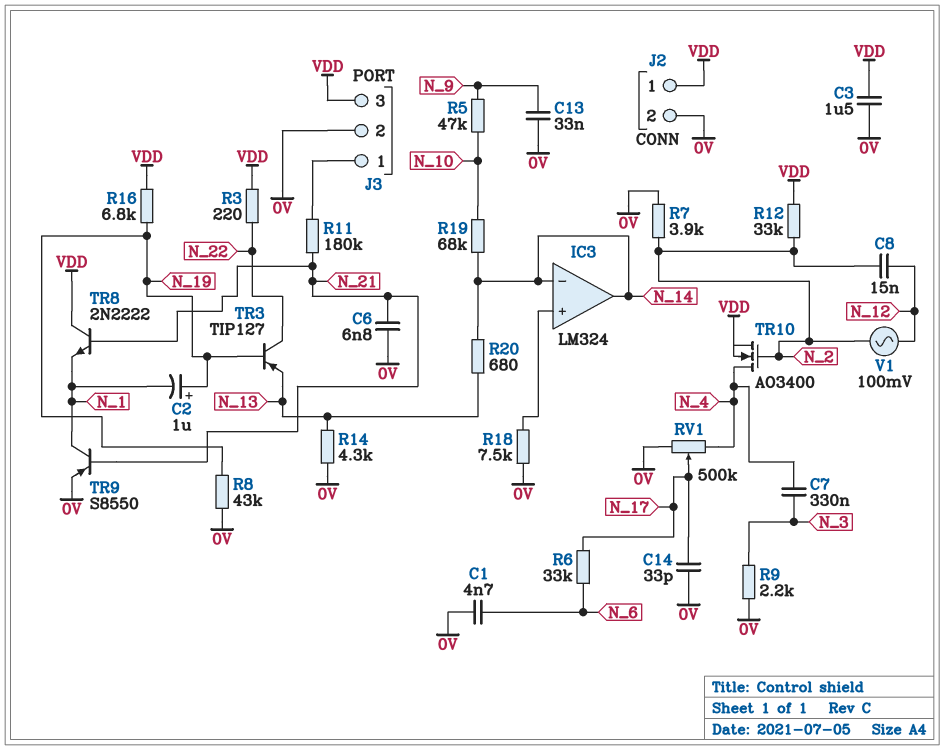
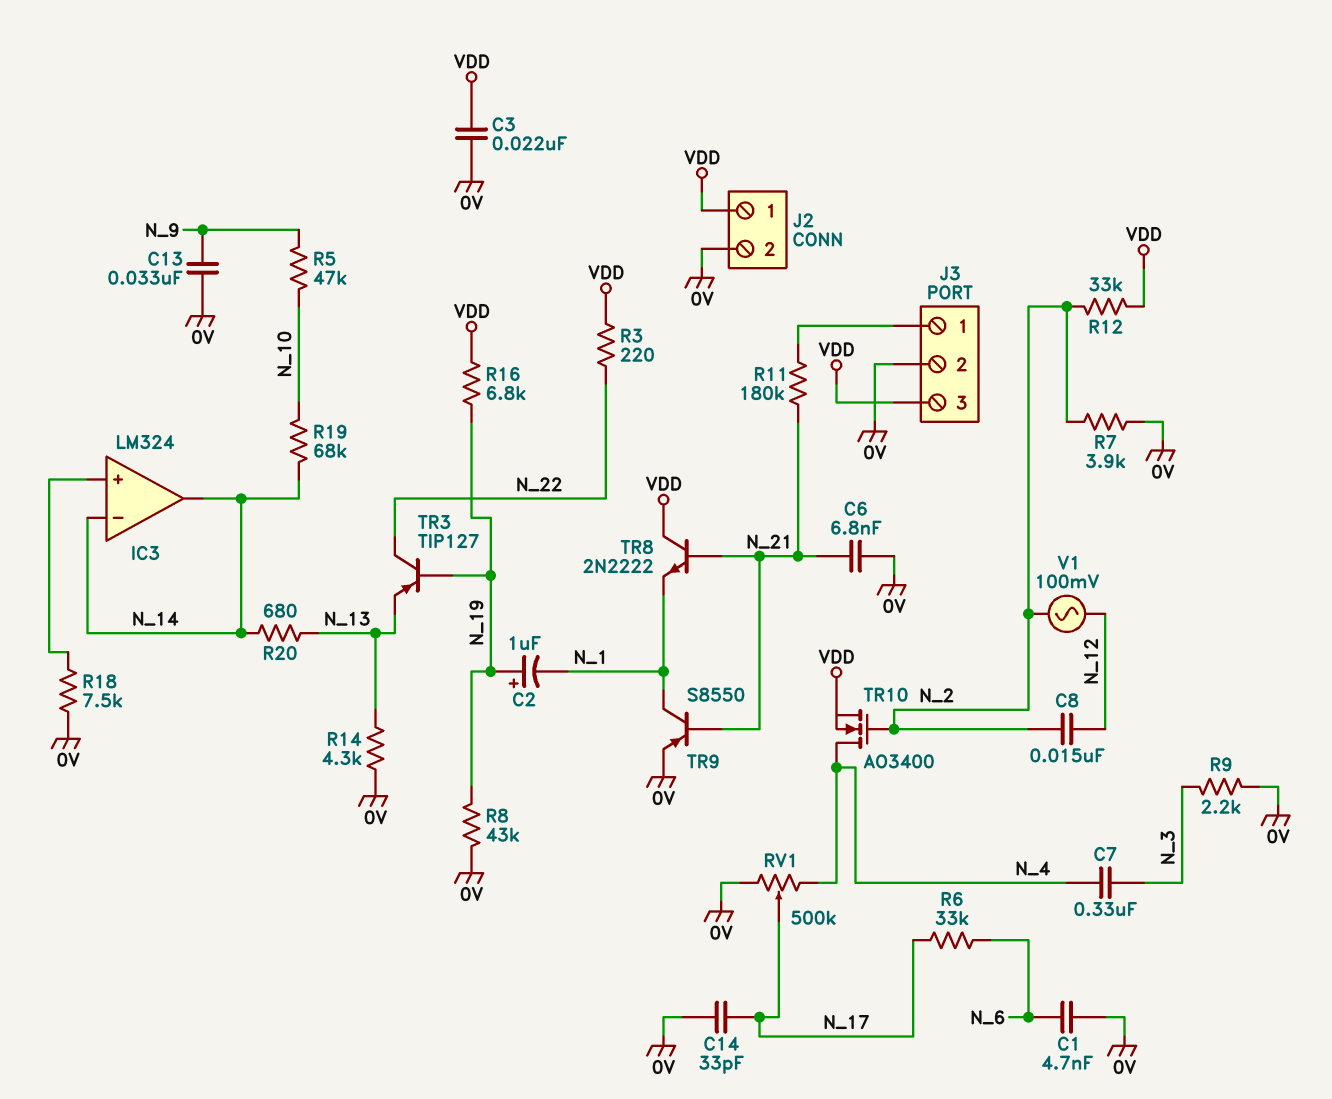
C3: 1.5uF (0V, VDD) -> 22nF (0V, VDD)

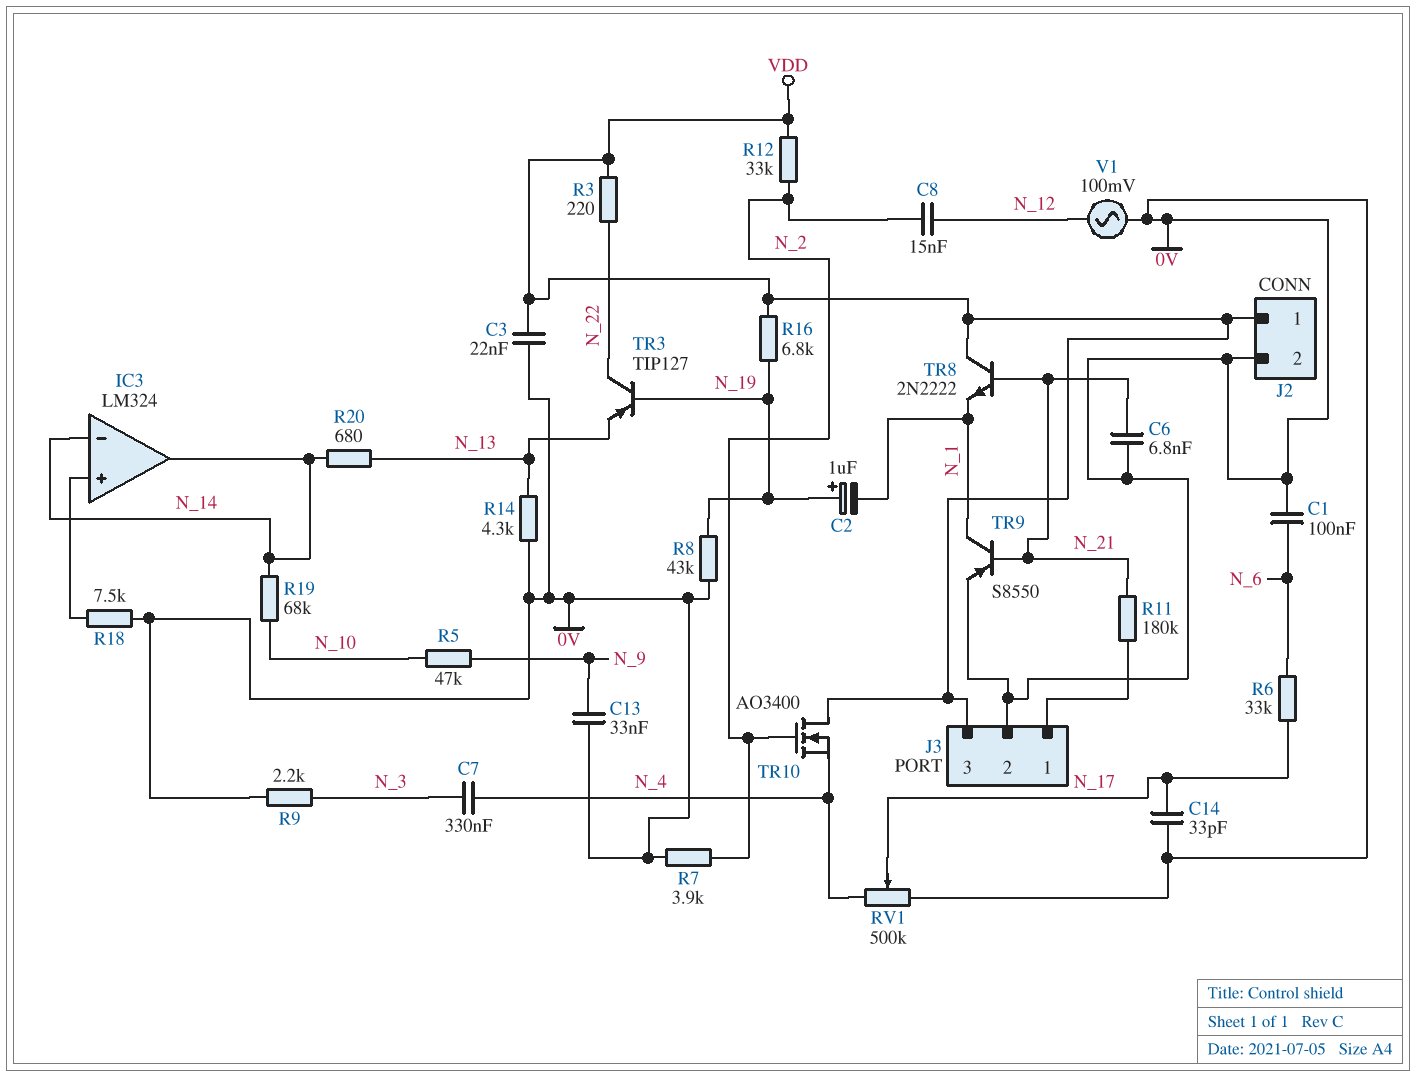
C1: 4.7nF (0V, N_6) -> 100nF (0V, N_6)
TR10: NMOS AO3400 (G N_2, D N_4, S VDD) -> NMOS AO3400 (G N_2, D VDD, S N_4)
V1: AC 100mV (N_2, N_12) -> AC 100mV (0V, N_12)

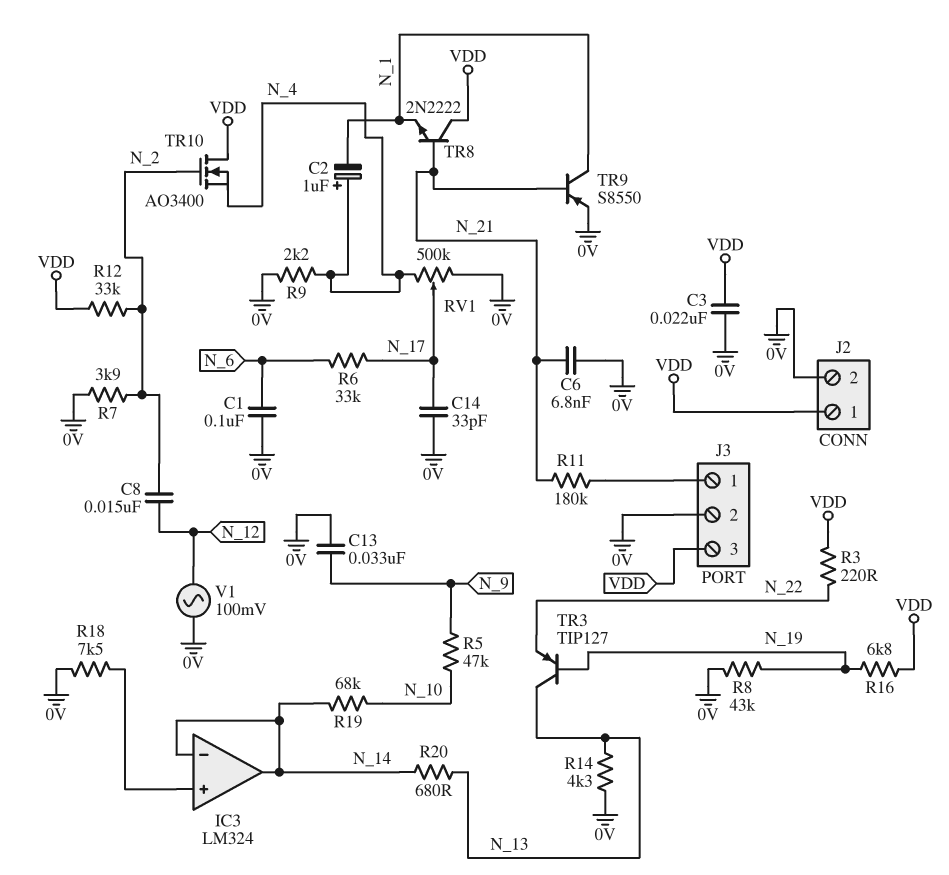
C2: 1uF (plus N_19, minus N_1) -> 1uF (plus N_4, minus N_1)
C7: 330nF (N_3, N_4) -> none
R9: 2.2k (0V, N_3) -> 2.2k (0V, N_4)
TR3: PNP TIP127 (B N_19, C N_22, E N_13) -> PNP TIP127 (B N_19, C N_13, E N_22)

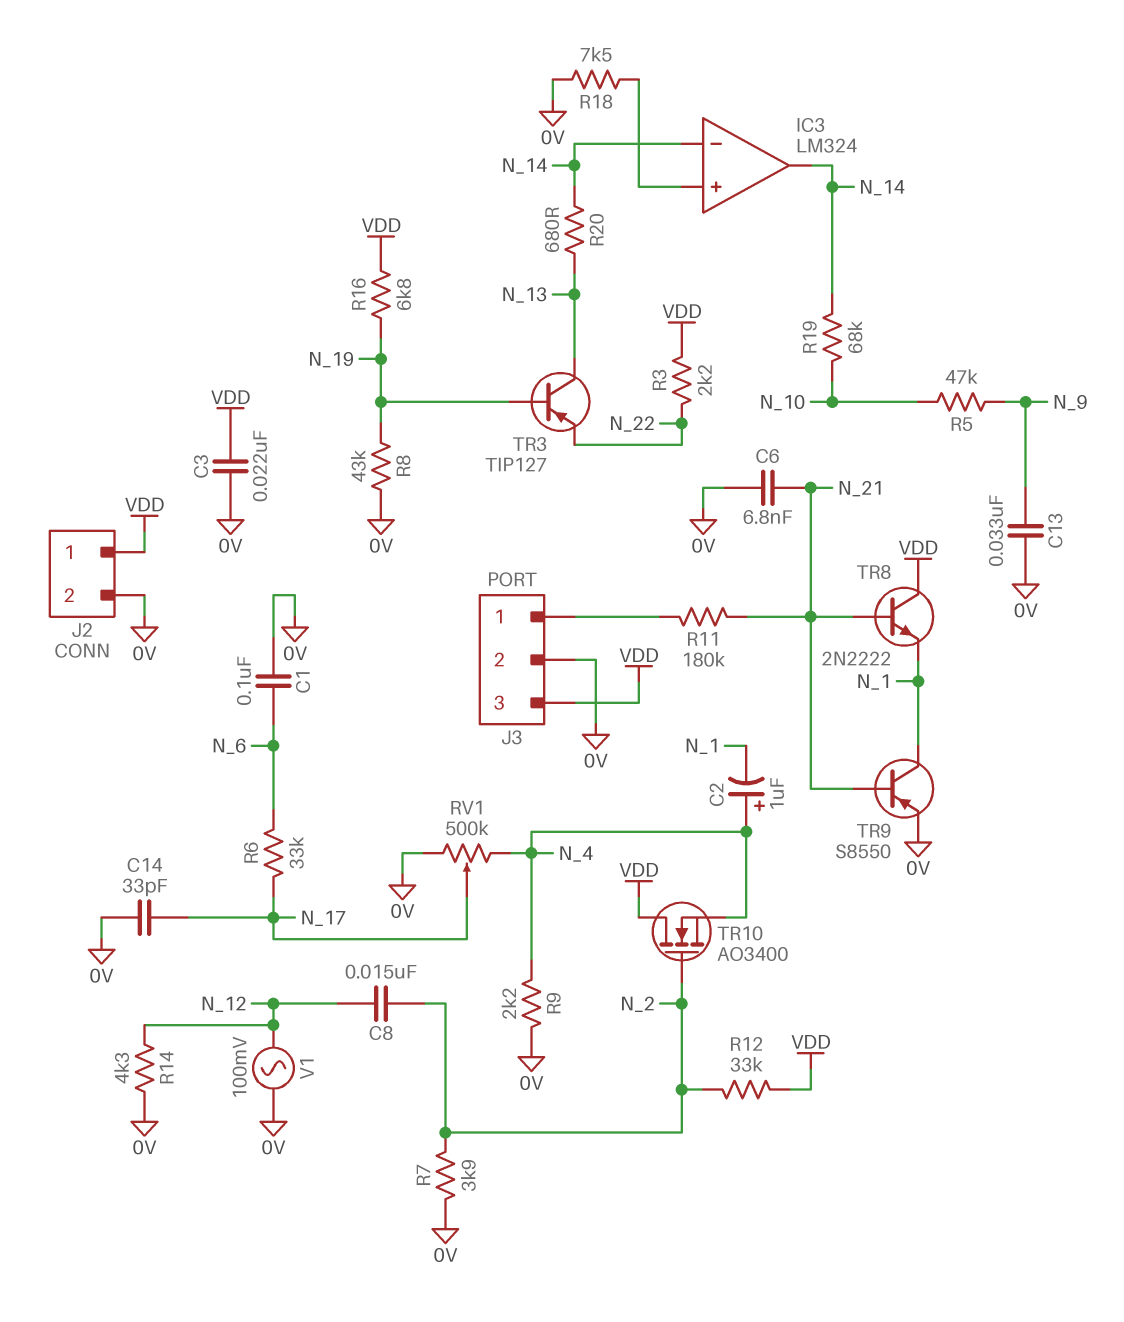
R3: 220 (N_22, VDD) -> 2.2k (N_22, VDD)
R14: 4.3k (0V, N_13) -> 4.3k (0V, N_12)

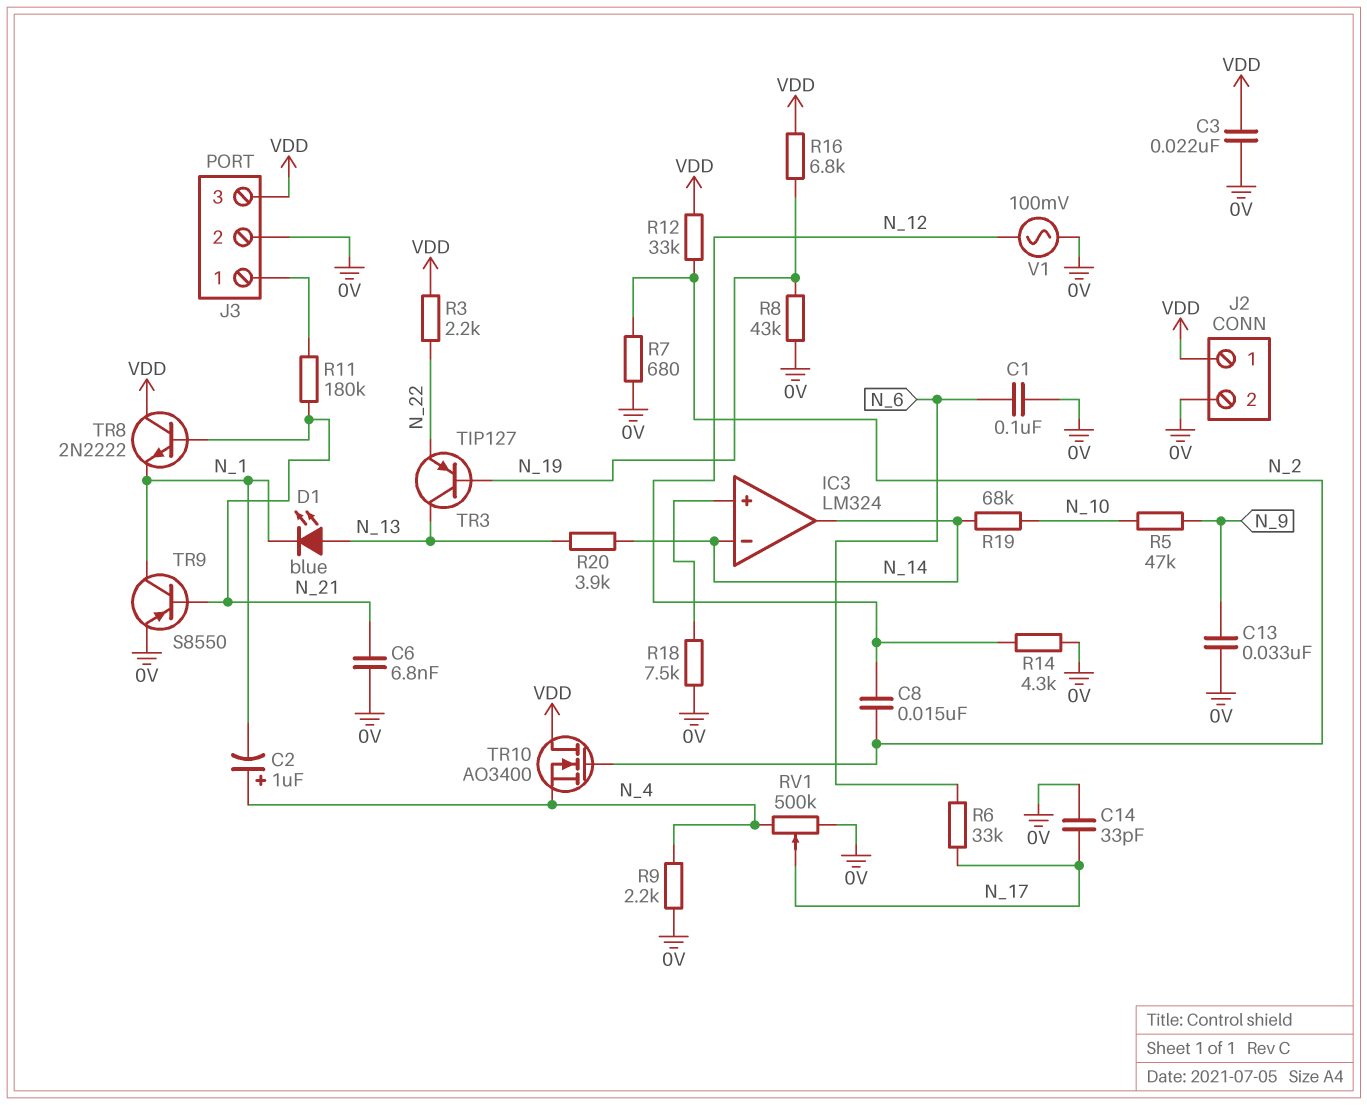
D1: none -> LED blue (A N_13, K N_1)
R7: 3.9k (0V, N_2) -> 680 (0V, N_2)
R20: 680 (N_13, N_14) -> 3.9k (N_13, N_14)

